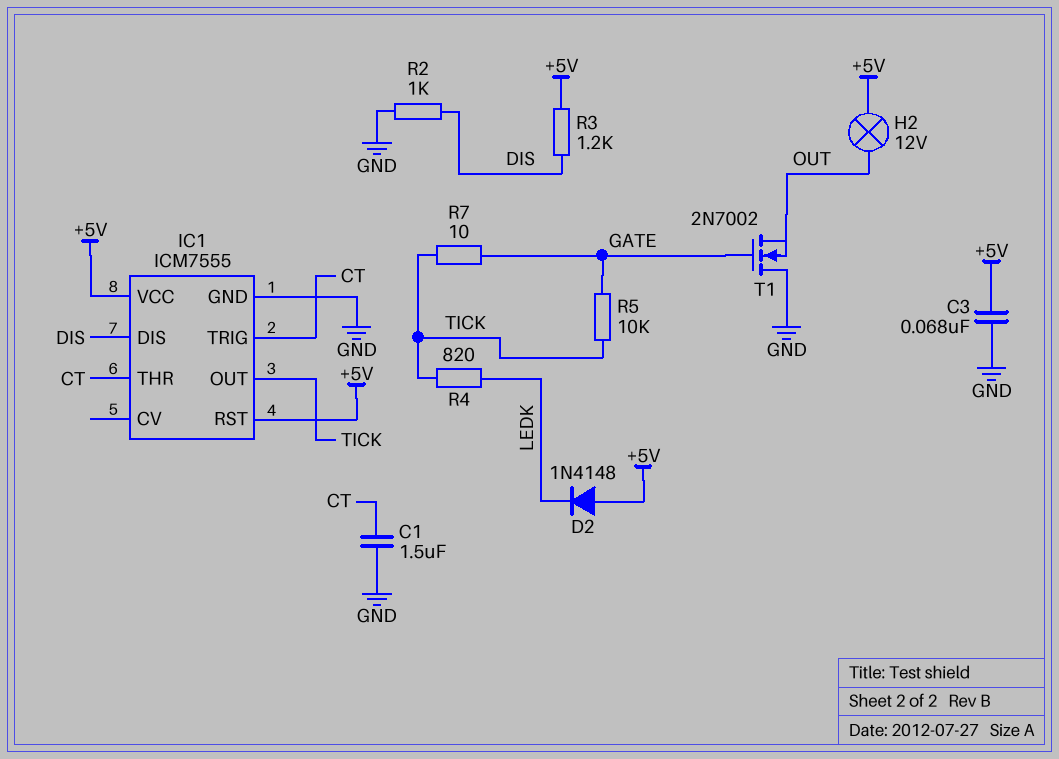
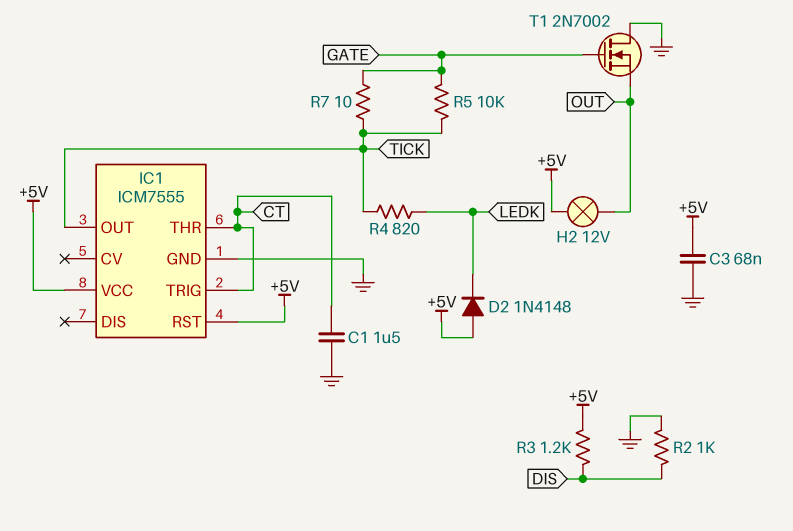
IC1 pin DIS: DIS -> none

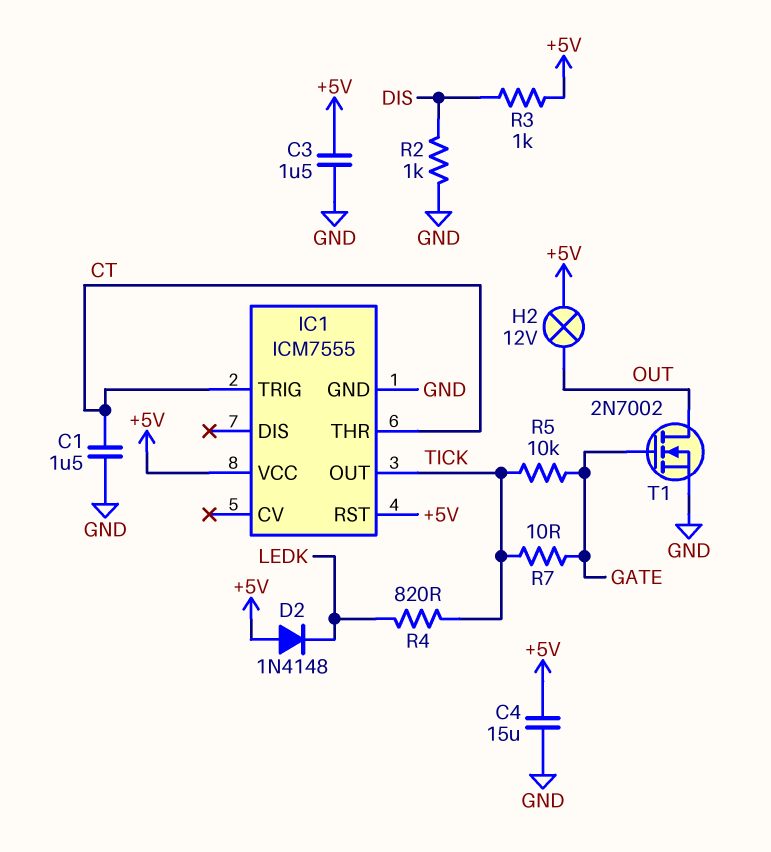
C3: 68nF (+5V, GND) -> 1.5uF (+5V, GND)
C4: none -> 15uF (+5V, GND)
R3: 1.2k (+5V, DIS) -> 1k (+5V, DIS)
T1: NMOS 2N7002 (G GATE, D GND, S OUT) -> NMOS 2N7002 (G GATE, D OUT, S GND)

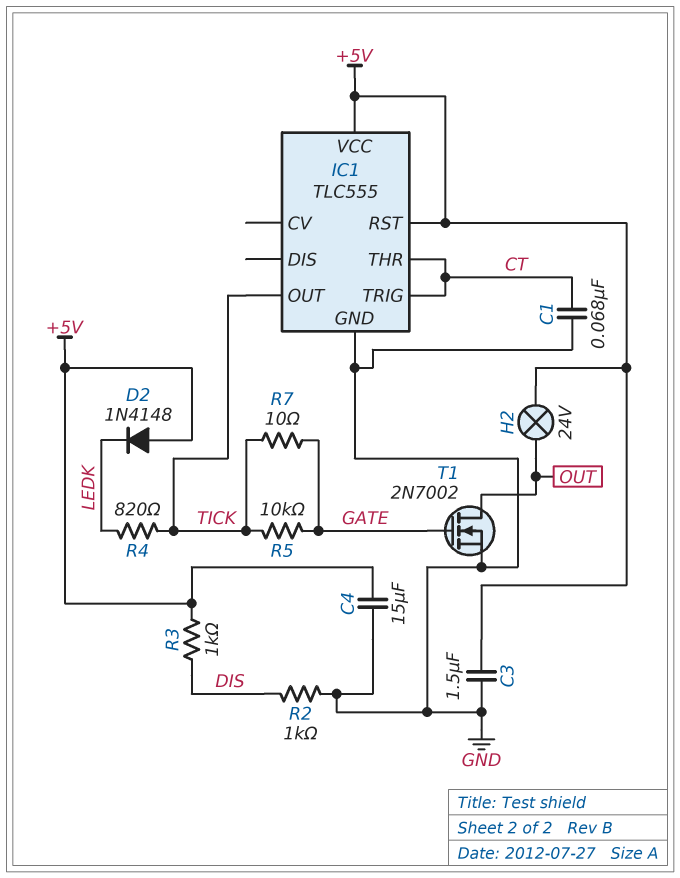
C1: 1.5uF (CT, GND) -> 68nF (CT, GND)
H2: lamp 12V (+5V, OUT) -> lamp 24V (+5V, OUT)
IC1: ICM7555 -> TLC555

